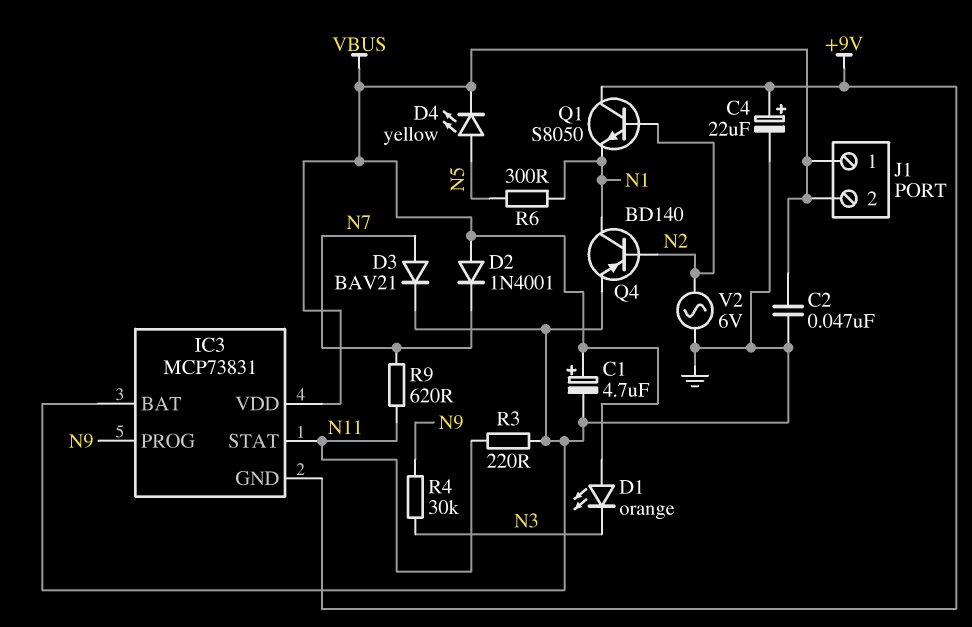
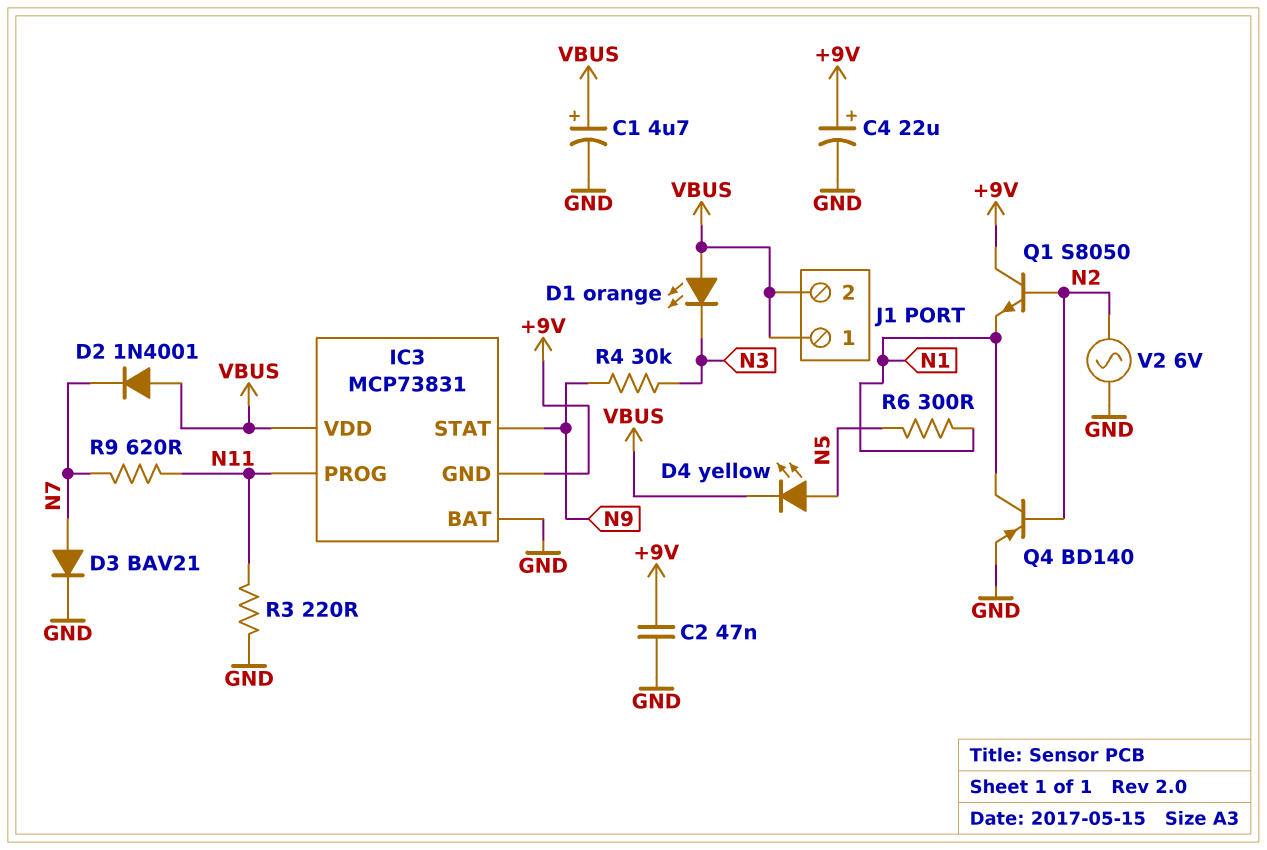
C2: 47nF (GND, VBUS) -> 47nF (+9V, GND)
IC3 pin PROG: N9 -> N11
IC3 pin STAT: N11 -> N9

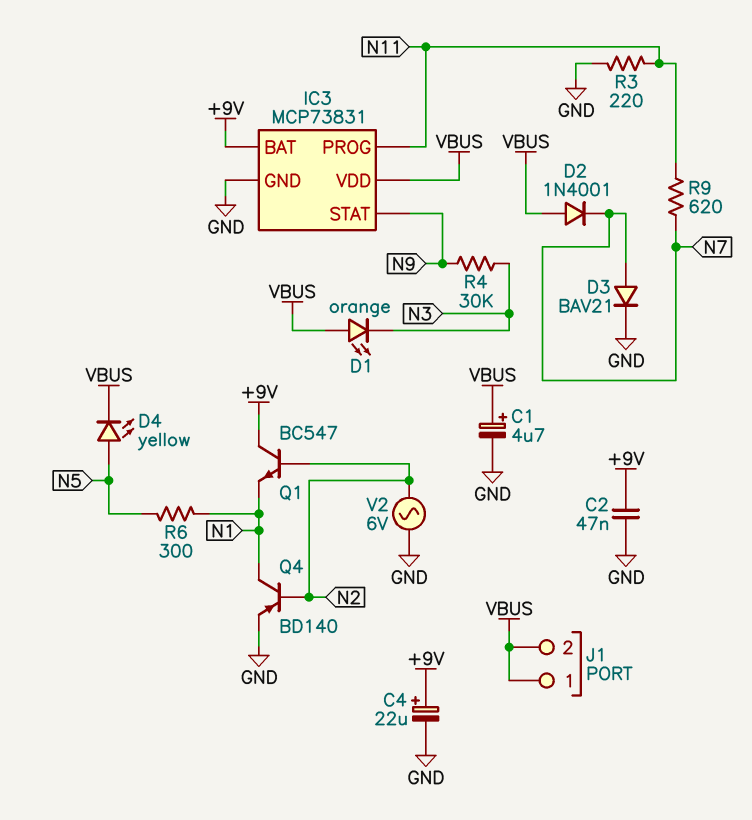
IC3 pin BAT: GND -> +9V
IC3 pin GND: +9V -> GND
Q1: NPN S8050 (B N2, C +9V, E N1) -> NPN BC547 (B N2, C +9V, E N1)

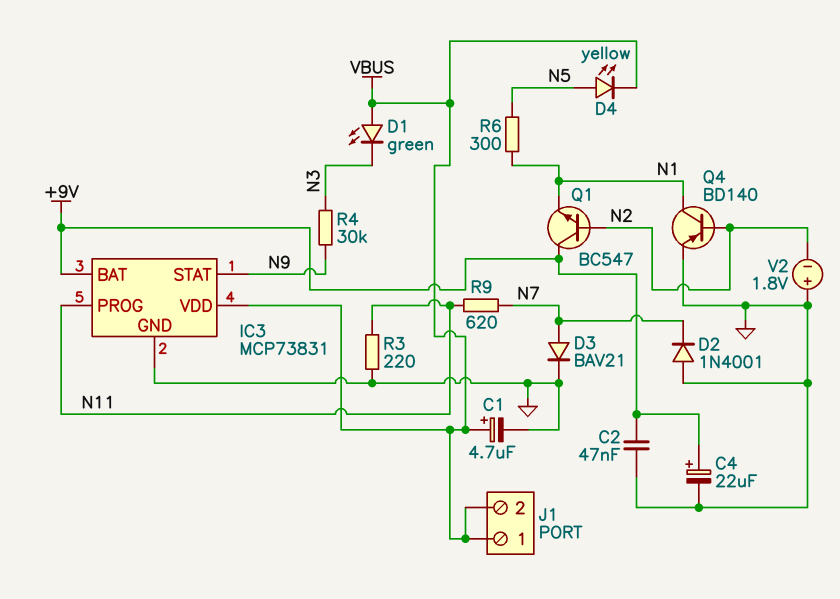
D1: LED orange (A VBUS, K N3) -> LED green (A VBUS, K N3)
D2: diode 1N4001 (A VBUS, K N7) -> diode 1N4001 (A GND, K N7)
V2: AC 6V (GND, N2) -> 1.8V (plus GND, minus N2)

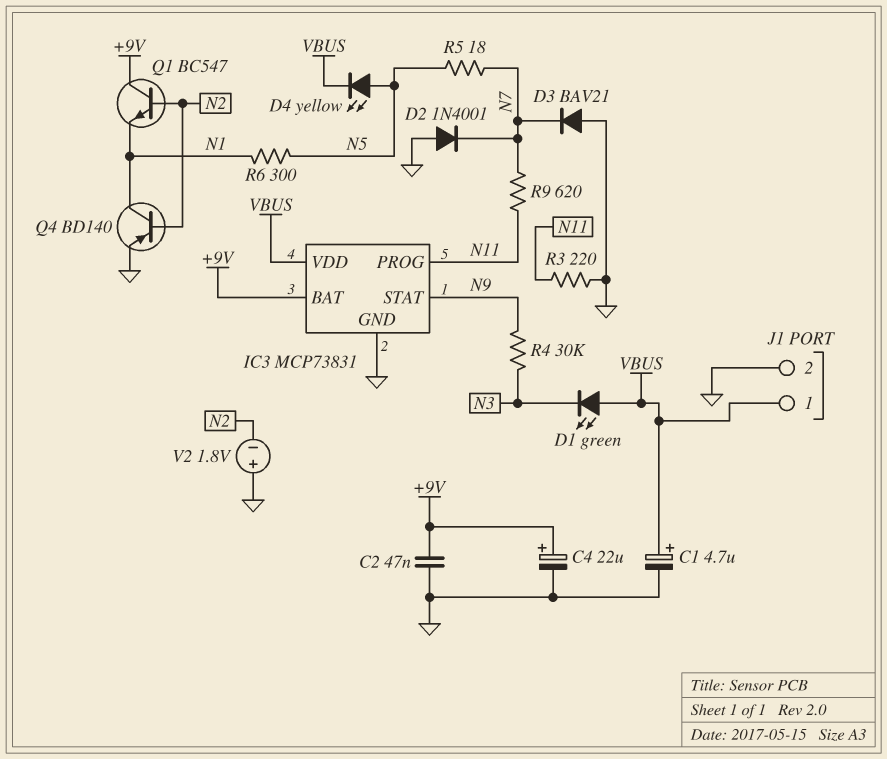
D3: diode BAV21 (A N7, K GND) -> diode BAV21 (A GND, K N7)
J1 pin 2: VBUS -> GND
R5: none -> 18 (N5, N7)

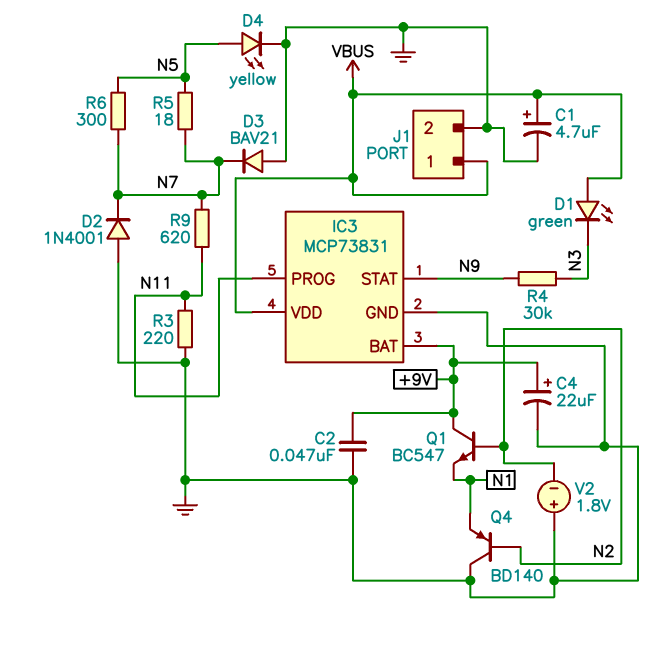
D4: LED yellow (A N5, K VBUS) -> LED yellow (A N5, K GND)
Q4: PNP BD140 (B N2, C N1, E GND) -> PNP BD140 (B N2, C GND, E N1)
R6: 300 (N1, N5) -> 300 (N5, N7)

